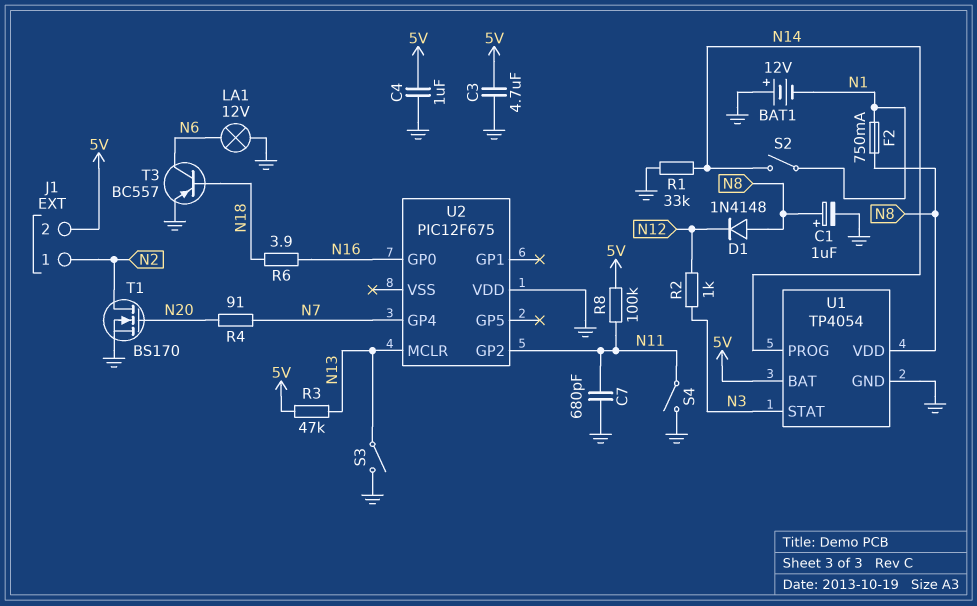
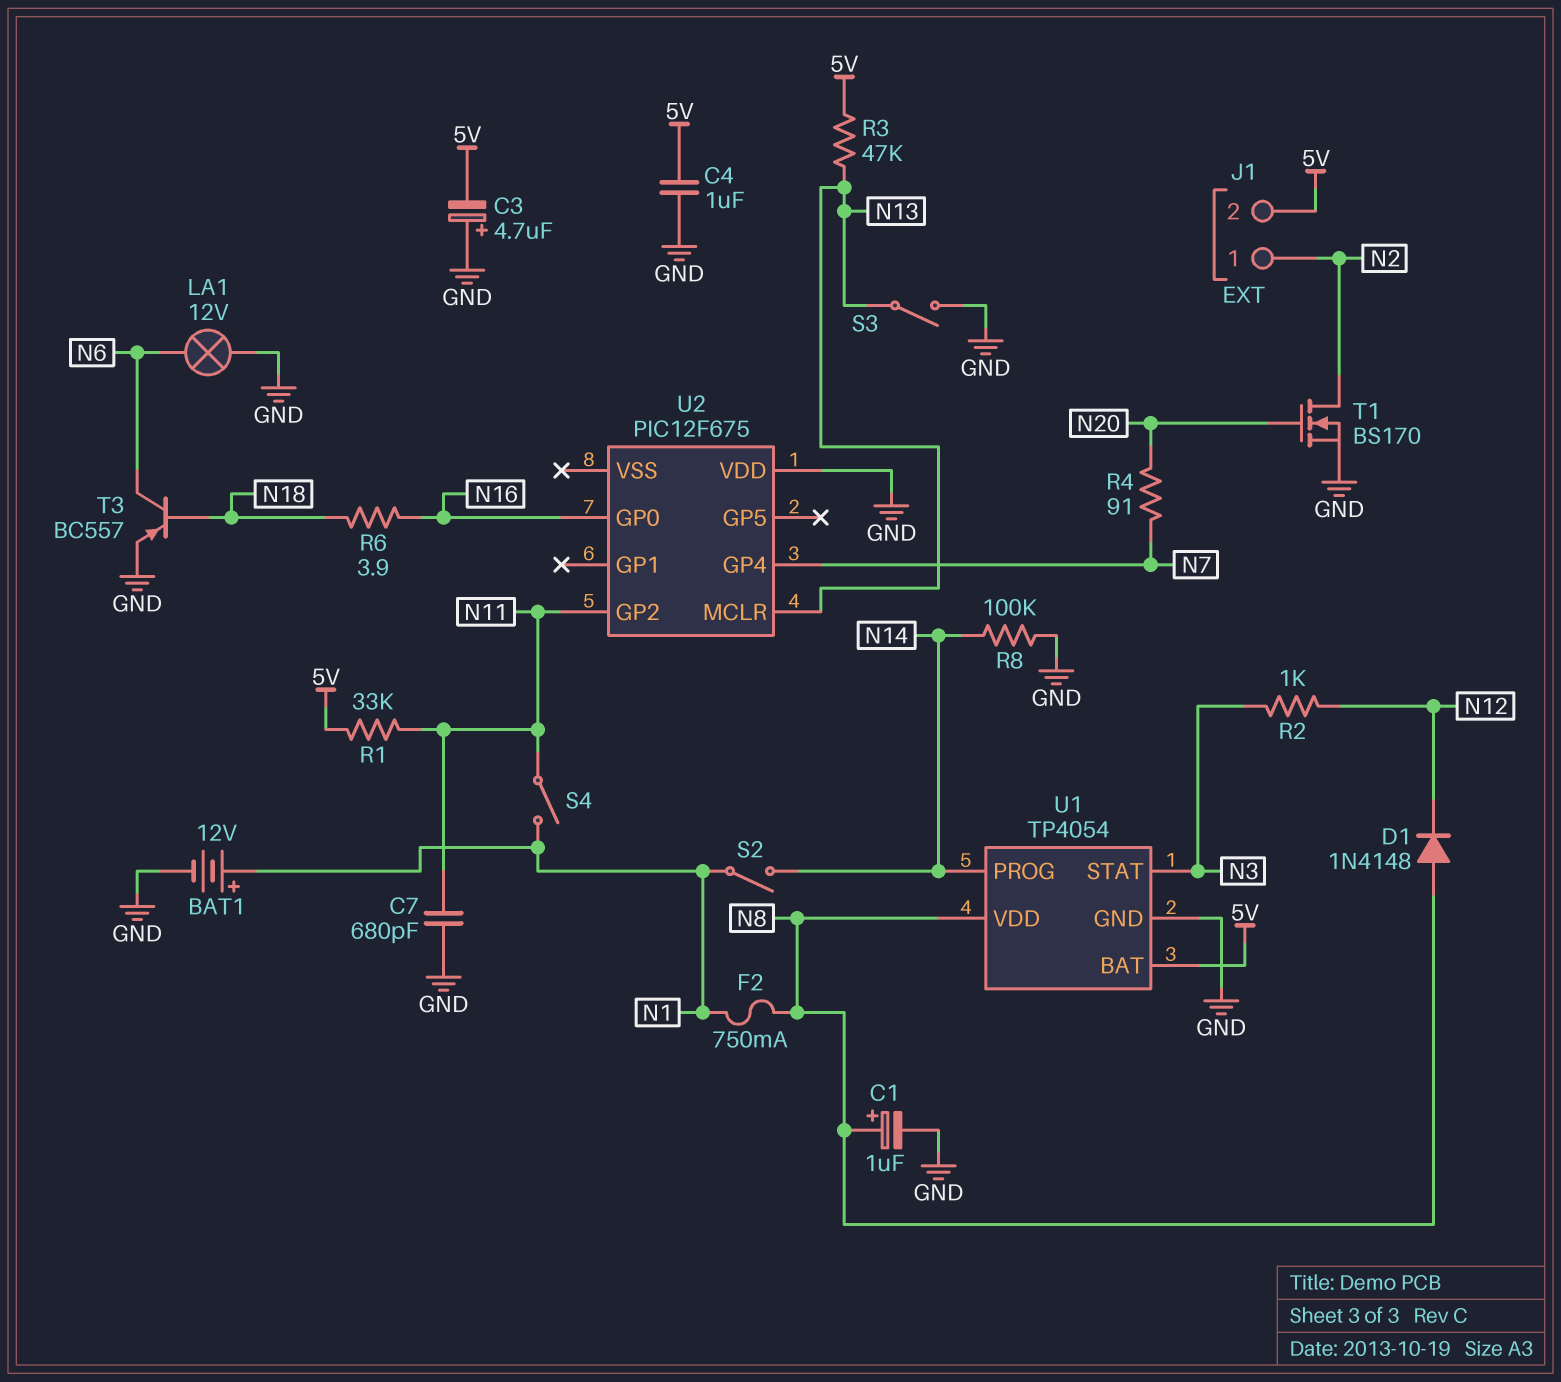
BAT1: 12V (plus GND, minus N1) -> 12V (plus N1, minus GND)
C3: 4.7uF (5V, GND) -> 4.7uF (plus GND, minus 5V)
R1: 33k (GND, N14) -> 33k (5V, N11)
R8: 100k (5V, N11) -> 100k (GND, N14)
S4: switch (GND, N11) -> switch (N1, N11)

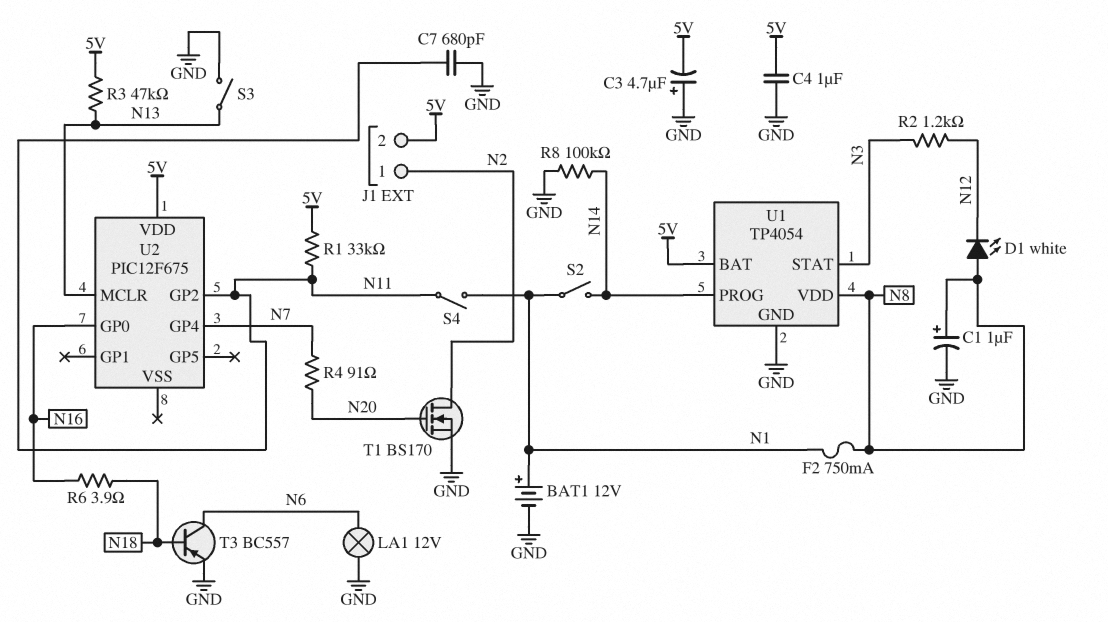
D1: diode 1N4148 (A N8, K N12) -> LED white (A N8, K N12)
R2: 1k (N3, N12) -> 1.2k (N3, N12)
U2 pin VDD: GND -> 5V

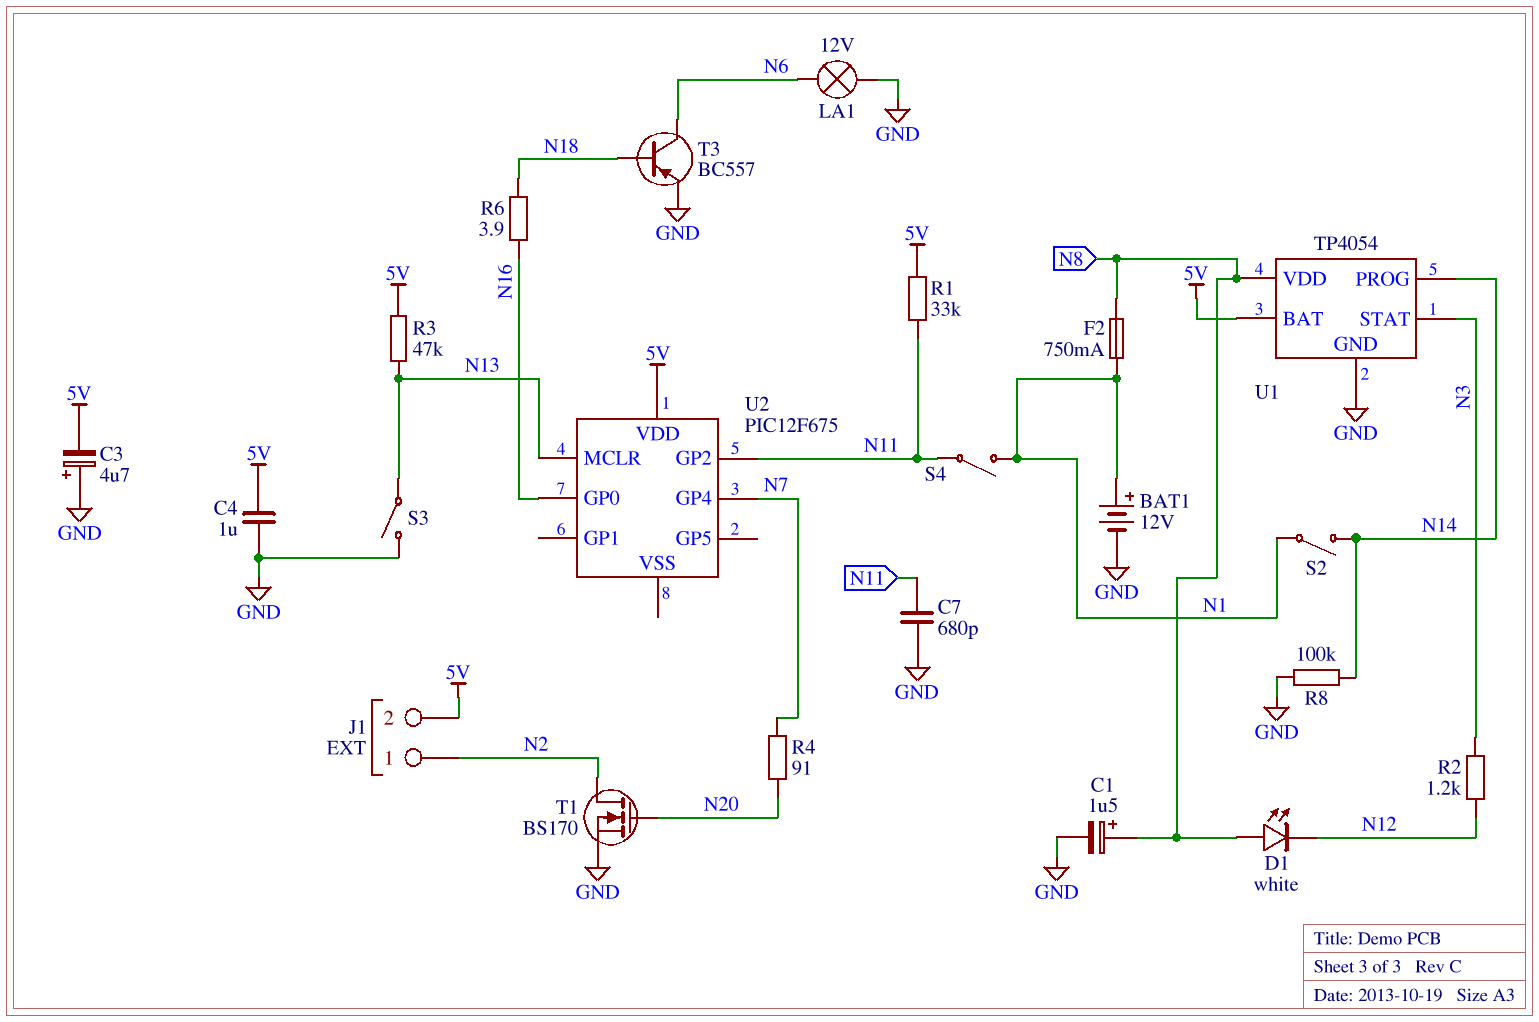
C1: 1uF (plus N8, minus GND) -> 1.5uF (plus N8, minus GND)

